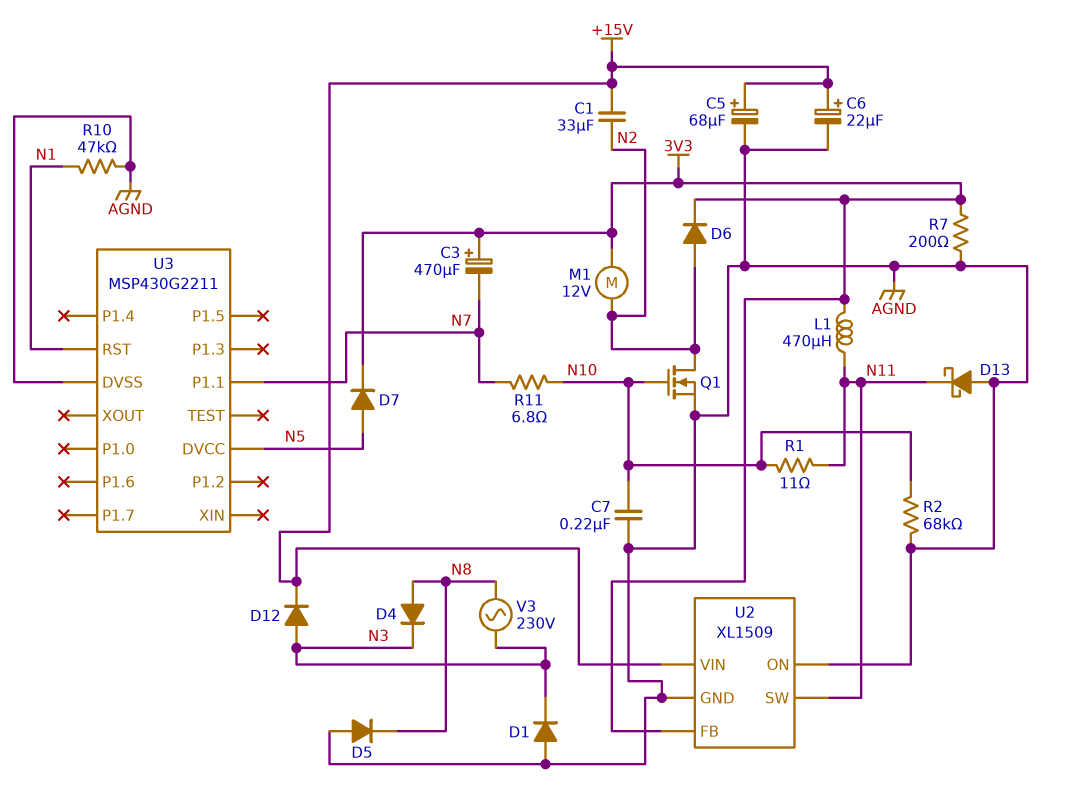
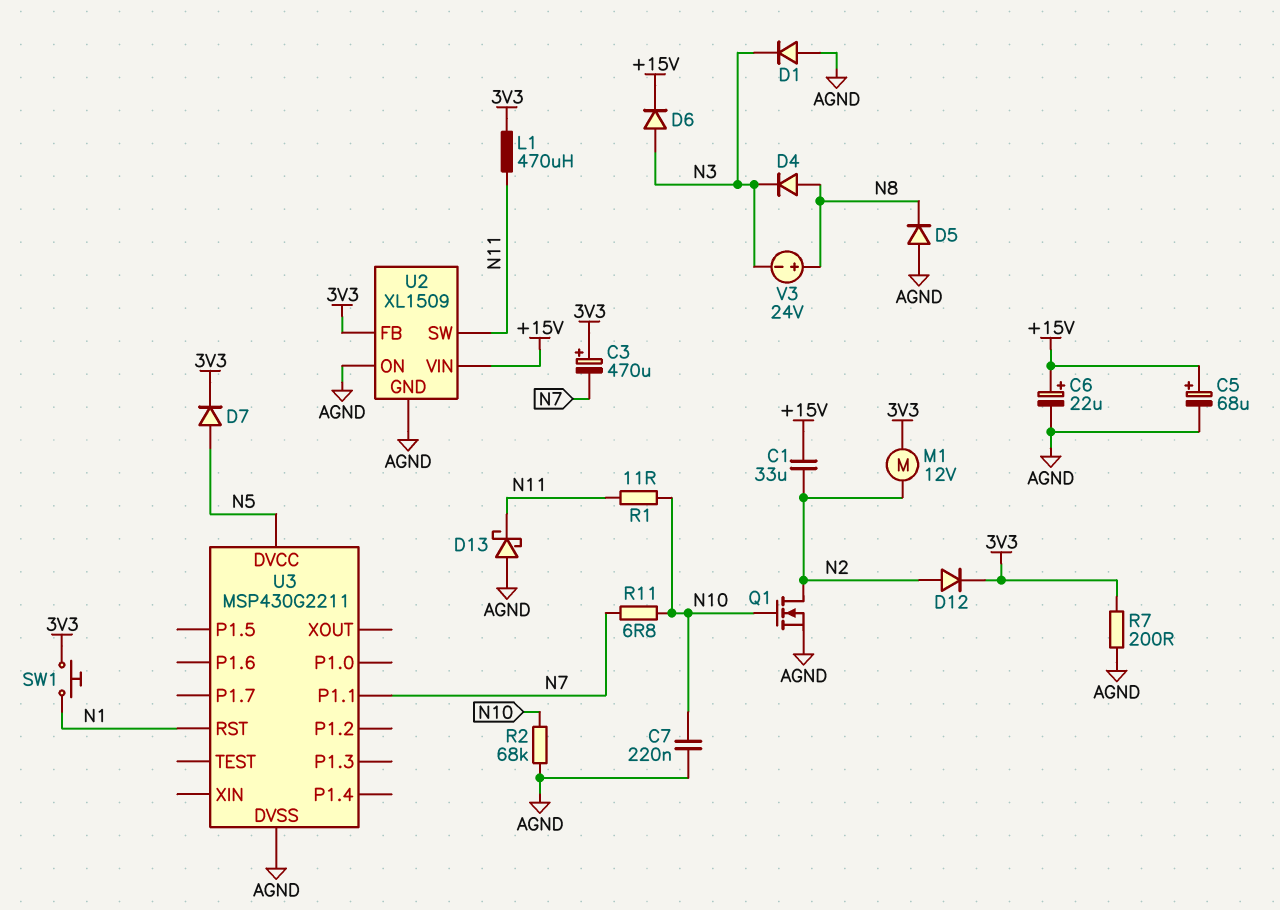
D6: diode (A N2, K 3V3) -> diode (A N3, K +15V)
D12: diode (A N3, K +15V) -> diode (A N2, K 3V3)
R10: 47k (AGND, N1) -> none
SW1: none -> button (3V3, N1)
V3: AC 230V (N3, N8) -> 24V (plus N8, minus N3)

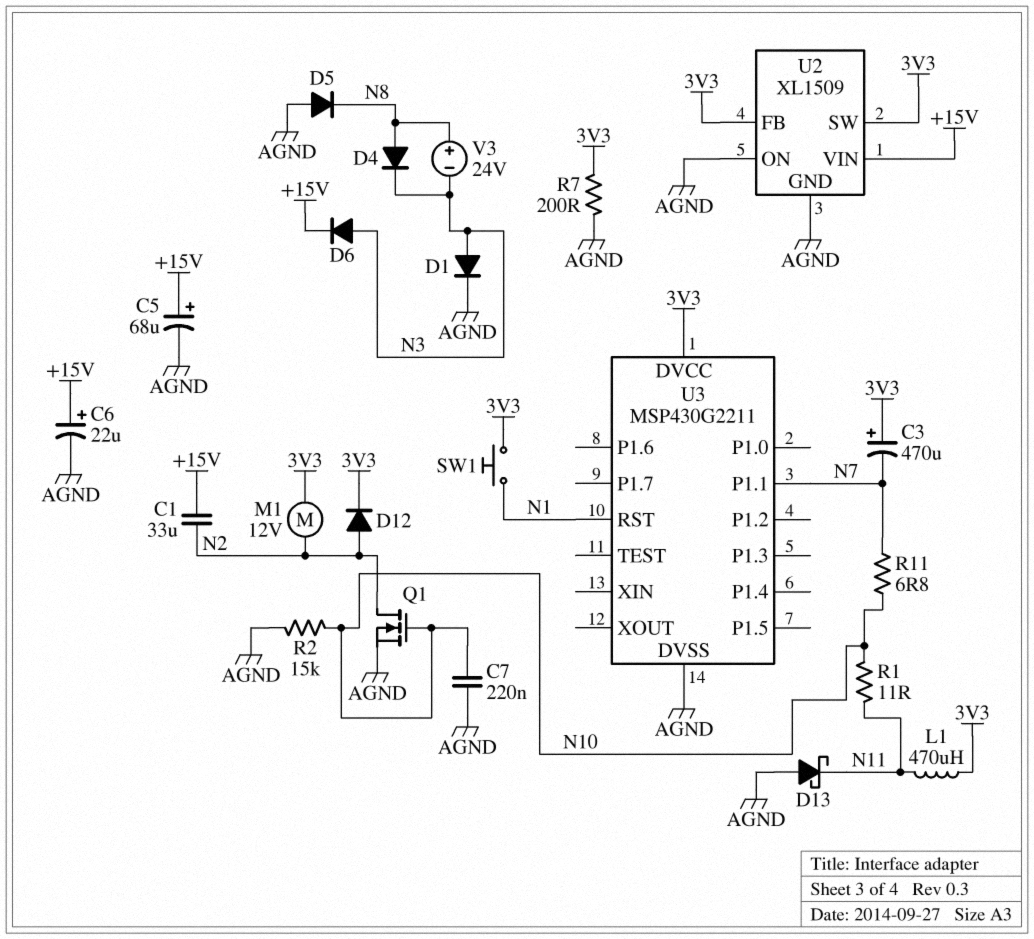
D1: diode (A AGND, K N3) -> diode (A N3, K AGND)
D7: diode (A N5, K 3V3) -> none
R2: 68k (AGND, N10) -> 15k (AGND, N10)
U2 pin SW: N11 -> 3V3
U3 pin DVCC: N5 -> 3V3

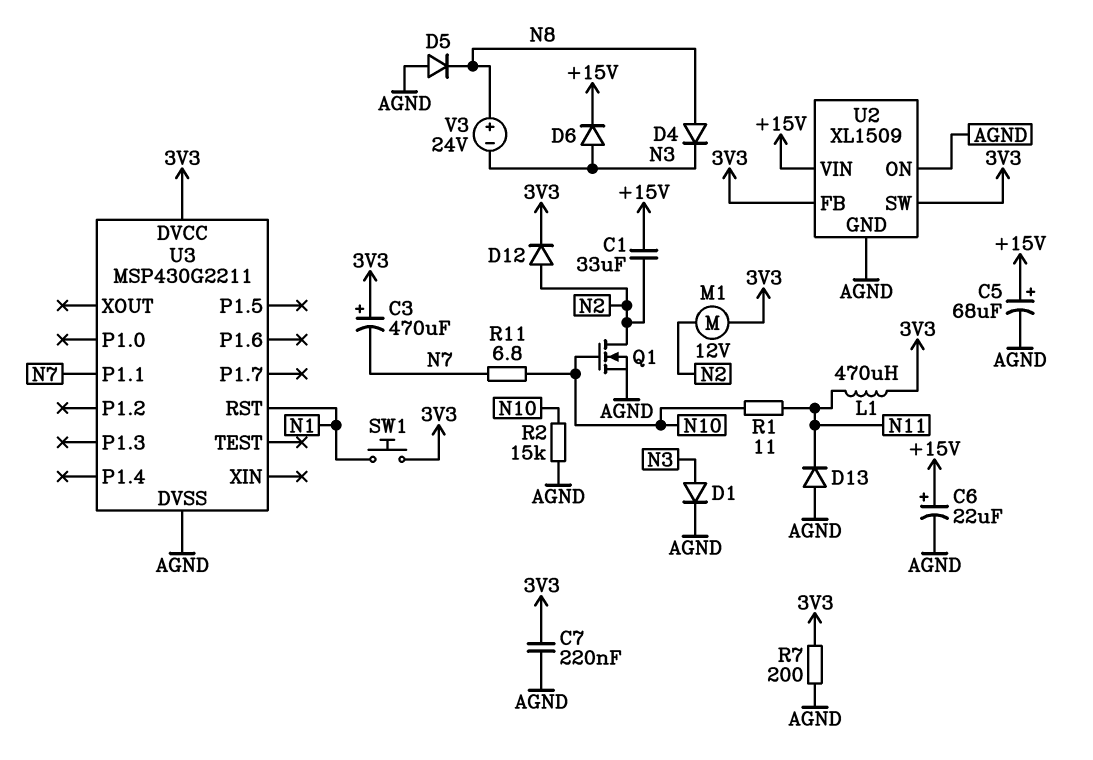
C7: 220nF (AGND, N10) -> 220nF (3V3, AGND)
D13: schottky (A AGND, K N11) -> diode (A AGND, K N11)

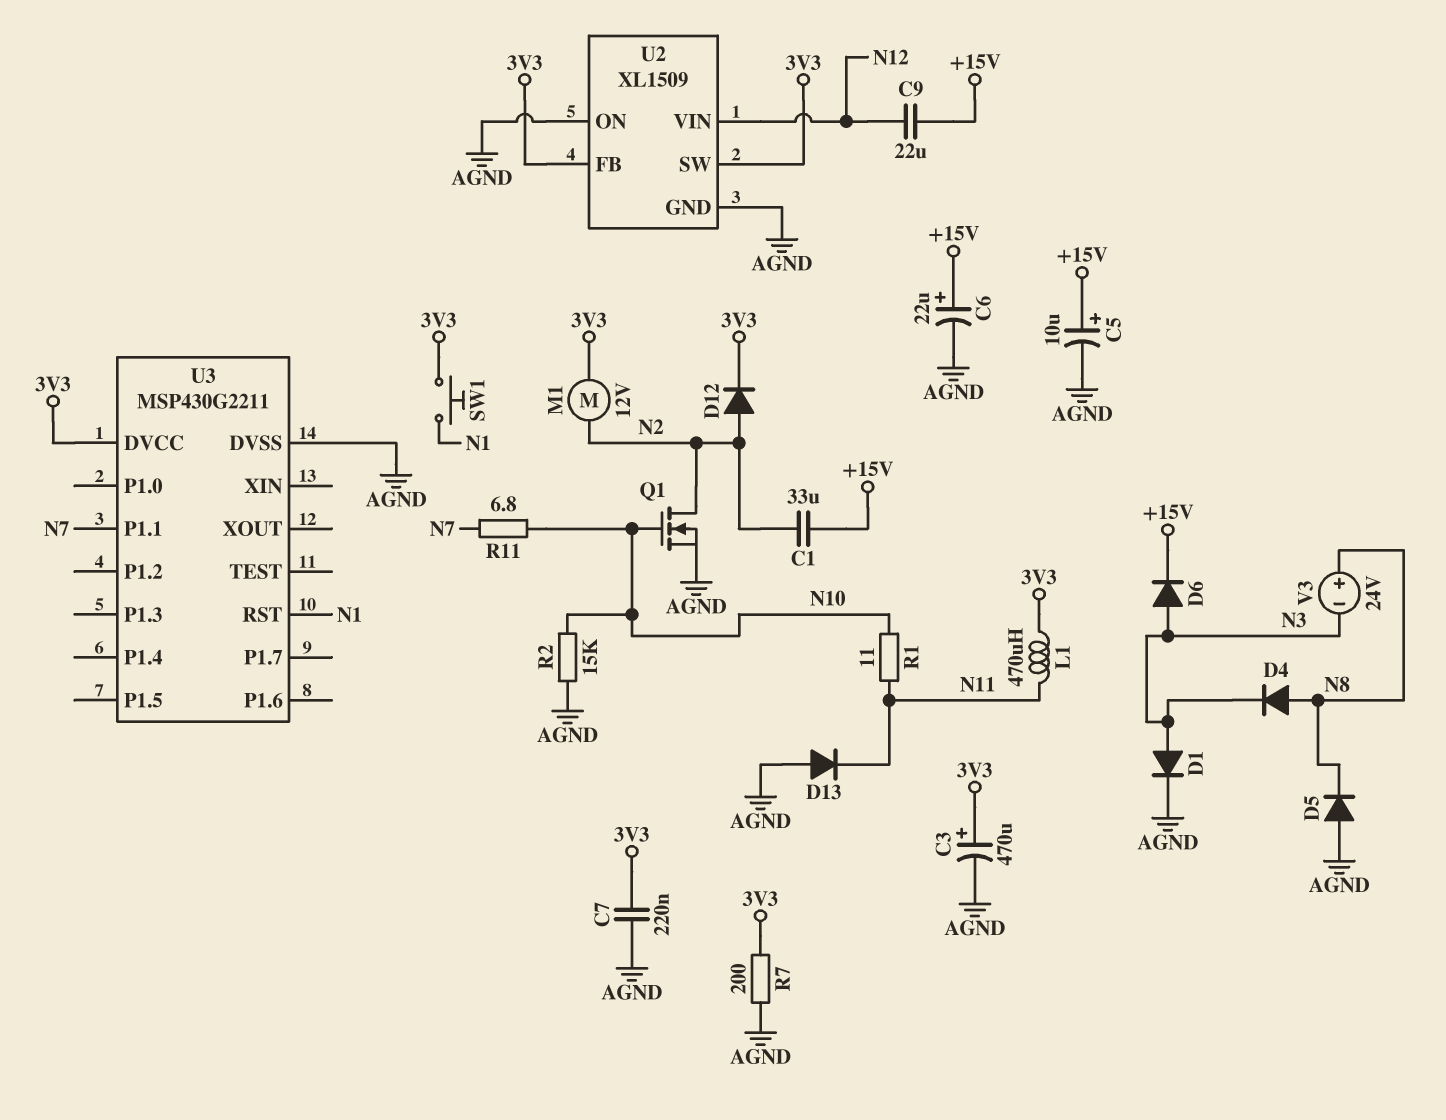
C3: 470uF (plus 3V3, minus N7) -> 470uF (plus 3V3, minus AGND)
C5: 68uF (plus +15V, minus AGND) -> 10uF (plus +15V, minus AGND)
C9: none -> 22uF (+15V, N12)
U2 pin VIN: +15V -> N12

